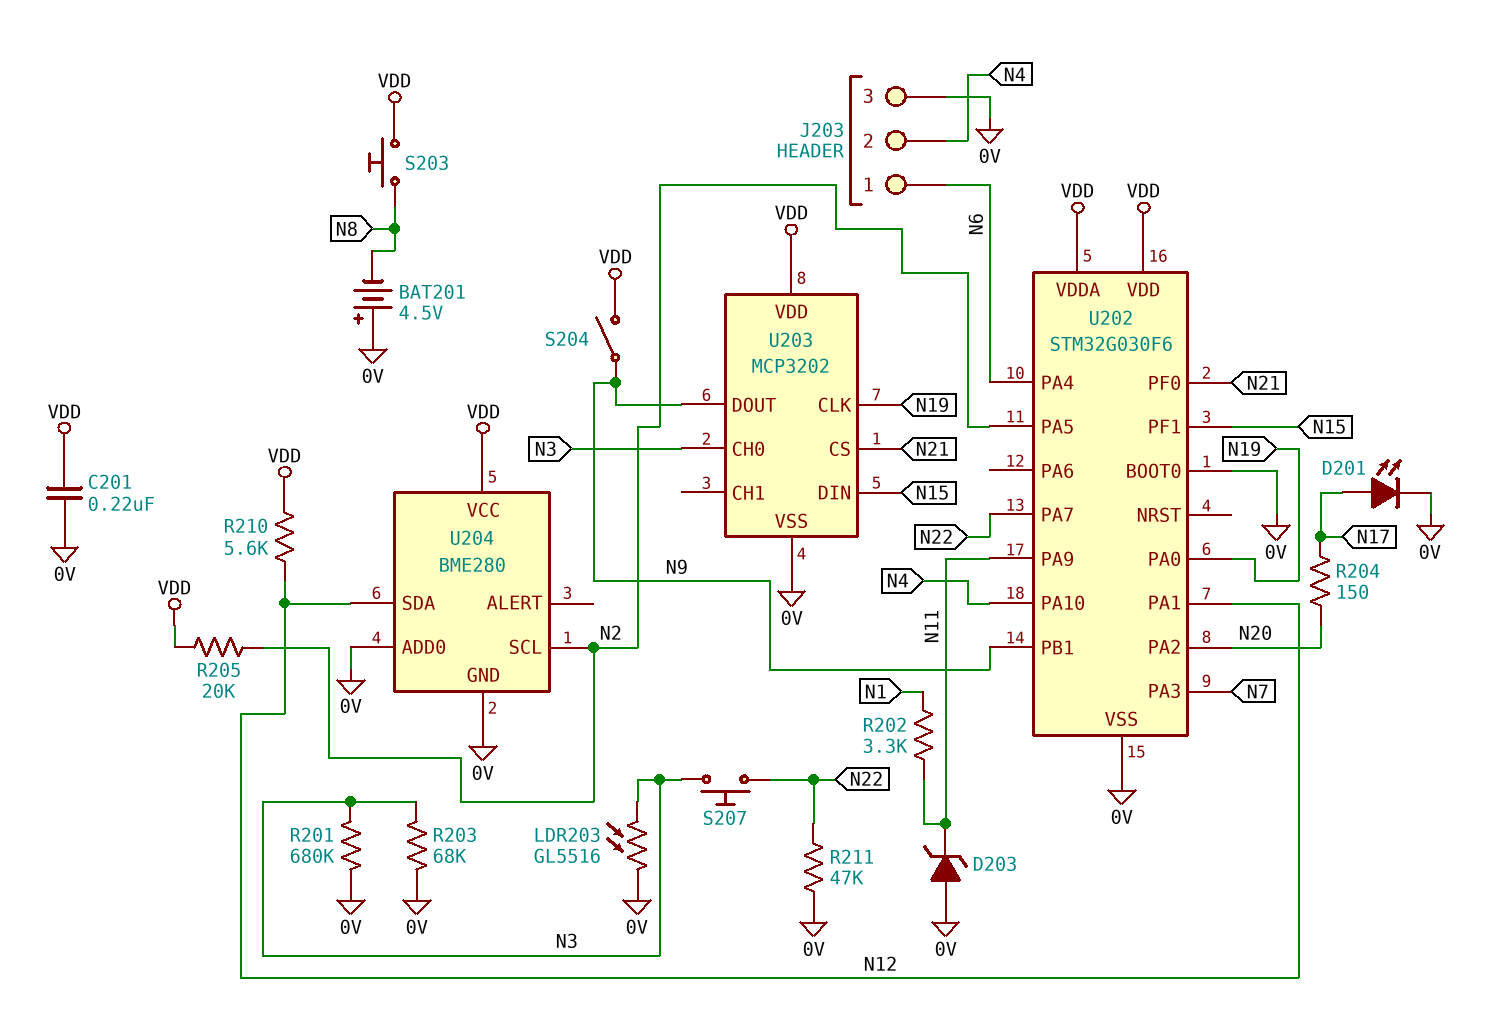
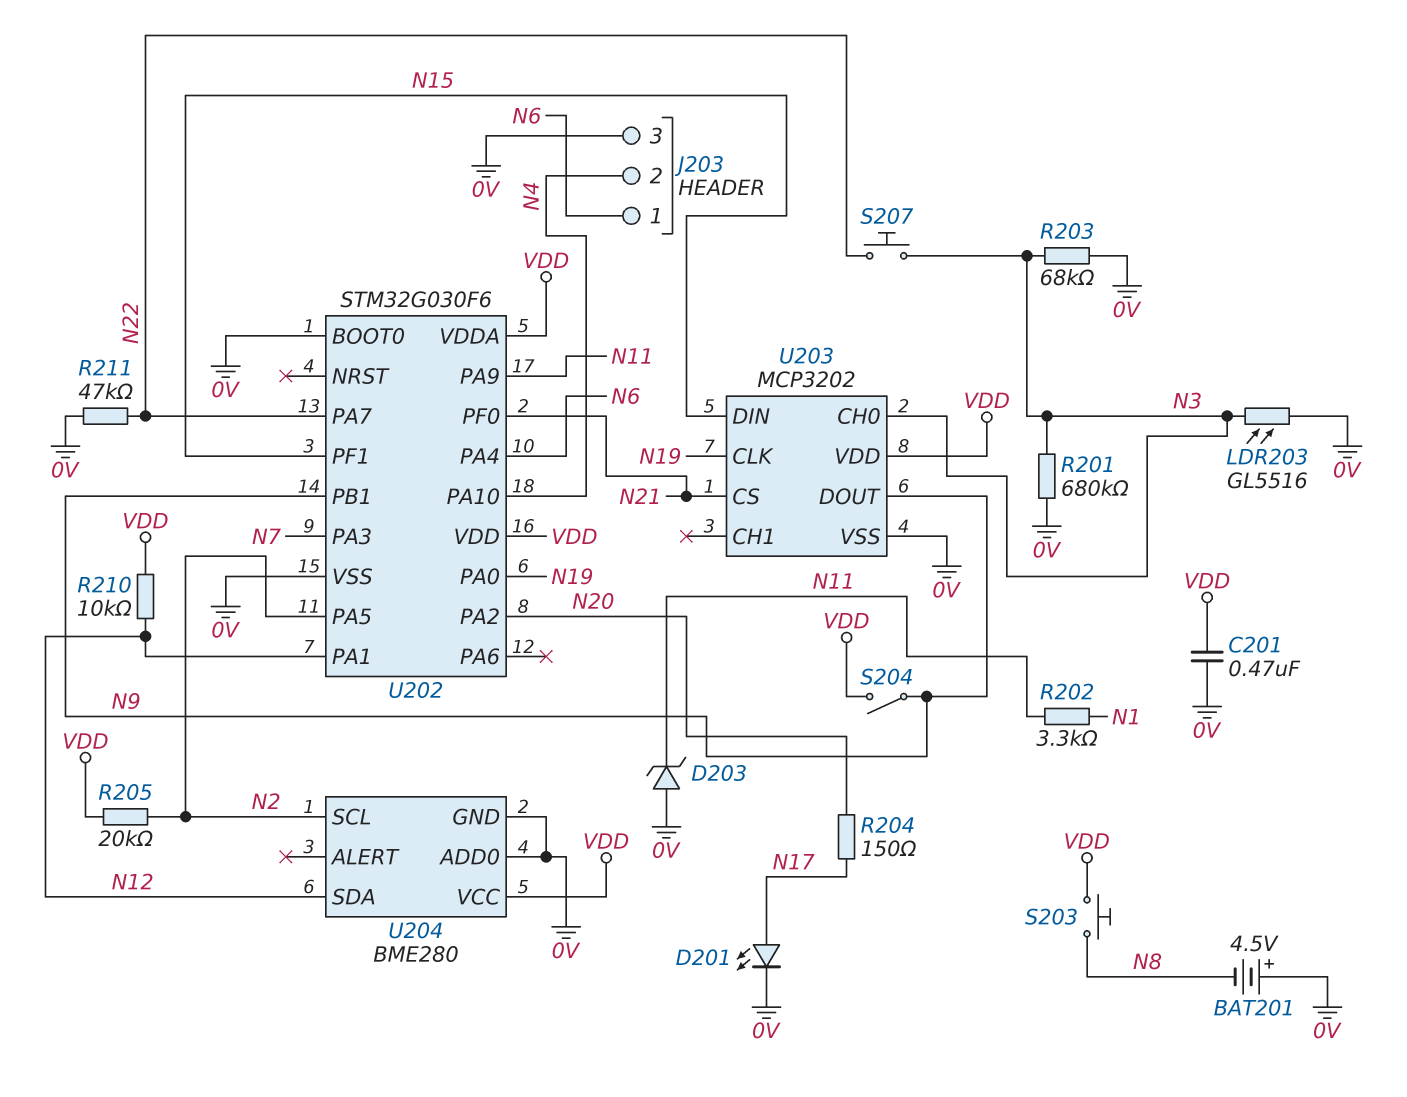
C201: 220nF (0V, VDD) -> 470nF (0V, VDD)
R210: 5.6k (N12, VDD) -> 10k (N12, VDD)

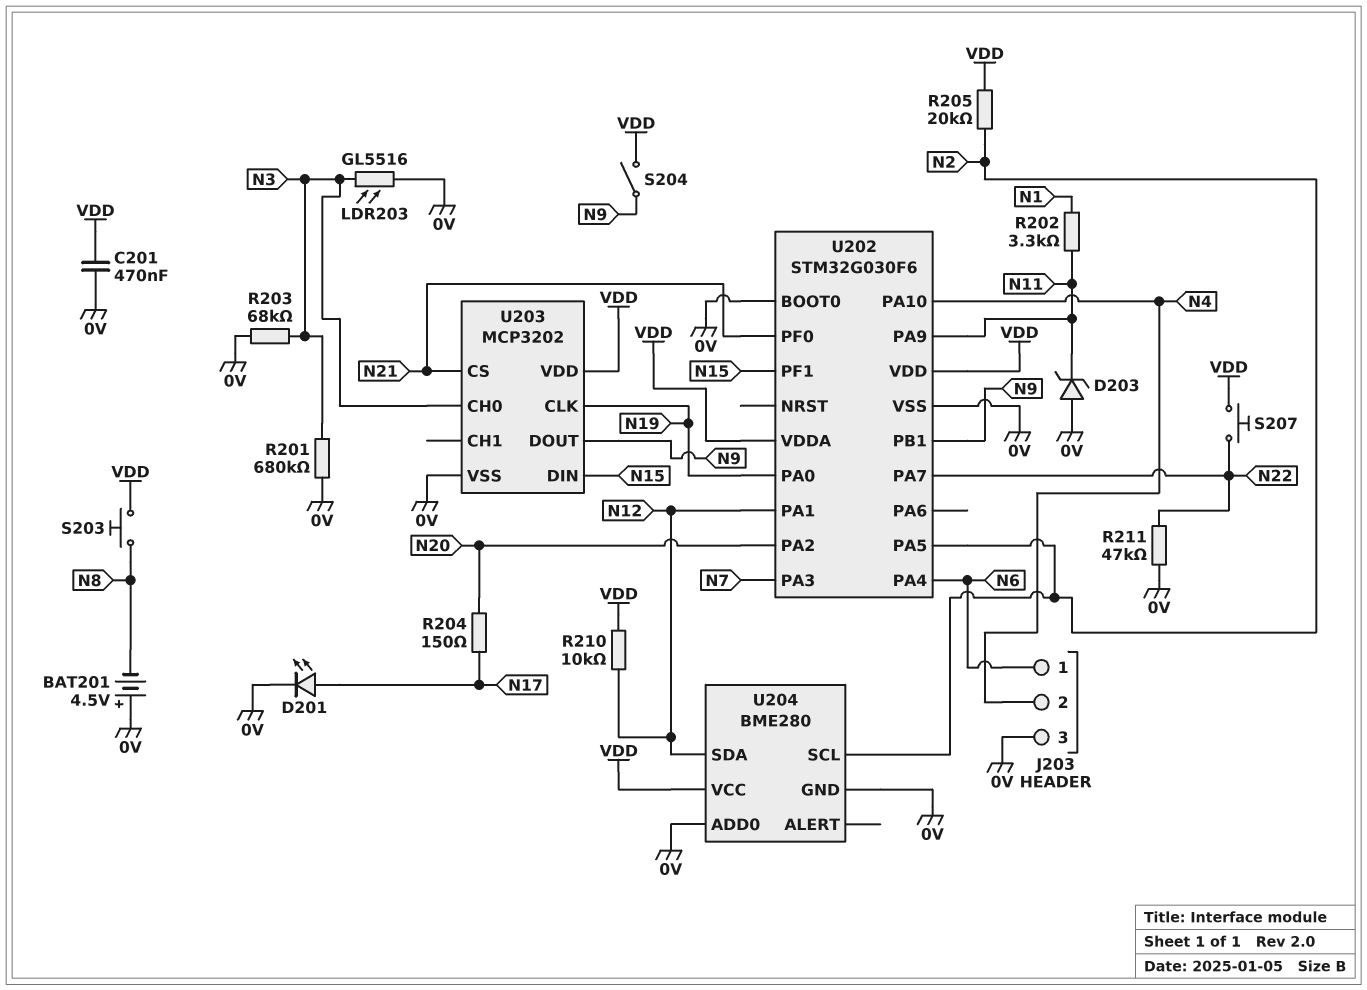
S207: button (N3, N22) -> button (N22, VDD)

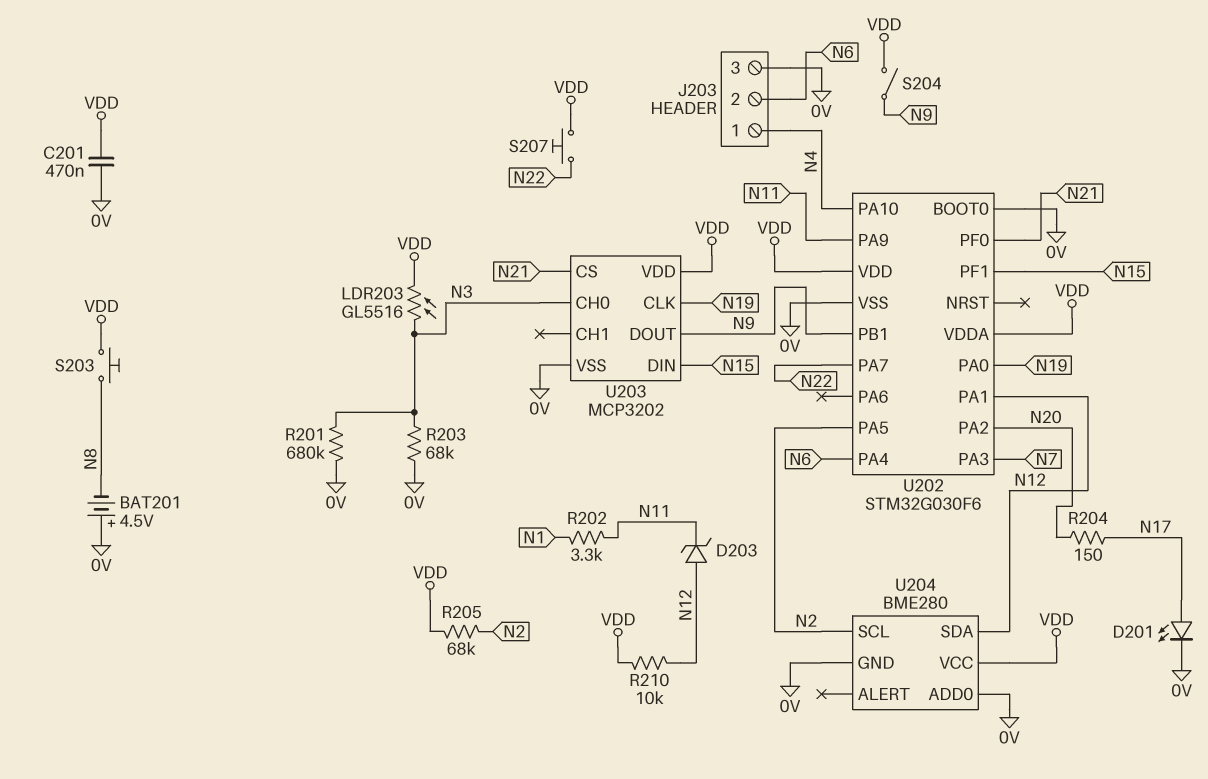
D203: zener (A 0V, K N11) -> zener (A N12, K N11)
J203 pin 1: N6 -> N4
J203 pin 2: N4 -> N6
LDR203: GL5516 (0V, N3) -> GL5516 (N3, VDD)
R205: 20k (N2, VDD) -> 68k (N2, VDD)
R211: 47k (0V, N22) -> none

